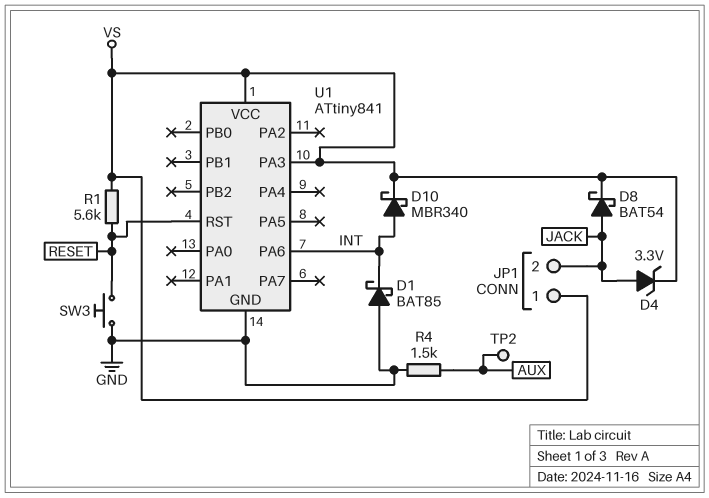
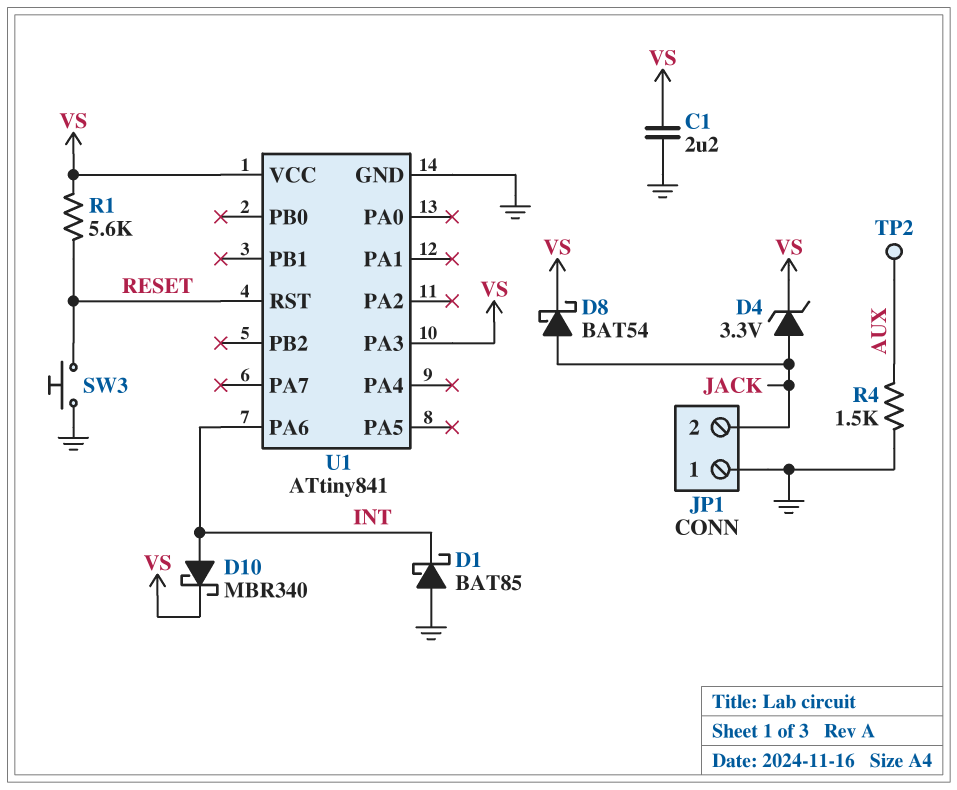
C1: none -> 2.2uF (GND, VS)
JP1 pin 1: VS -> GND

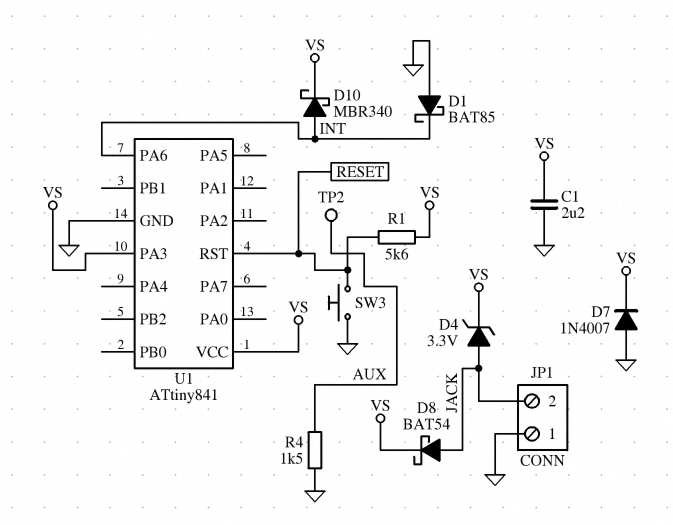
D7: none -> diode 1N4007 (A GND, K VS)

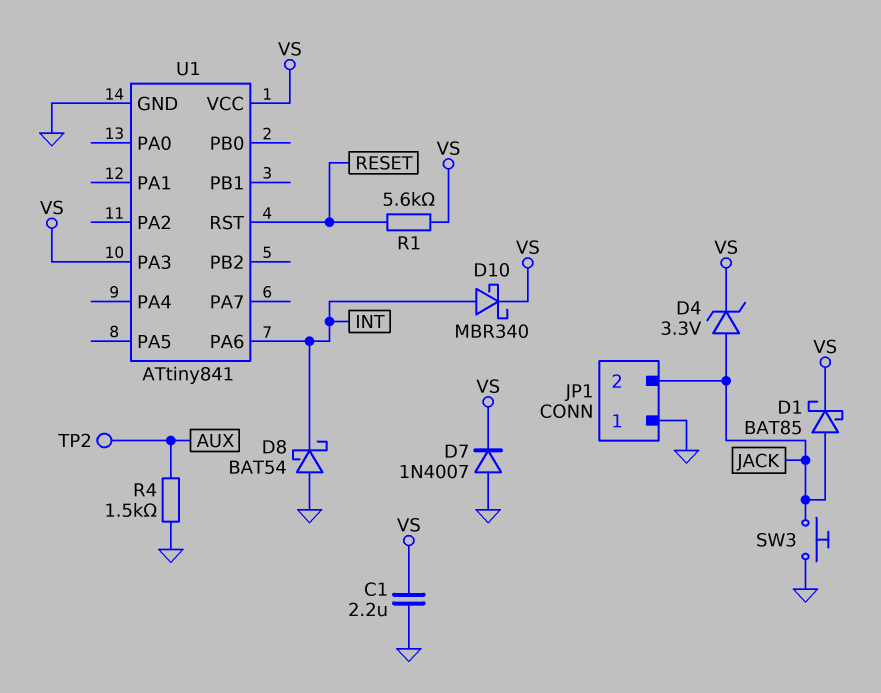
D1: schottky BAT85 (A GND, K INT) -> schottky BAT85 (A JACK, K VS)
D8: schottky BAT54 (A JACK, K VS) -> schottky BAT54 (A GND, K INT)
SW3: button (GND, RESET) -> button (GND, JACK)

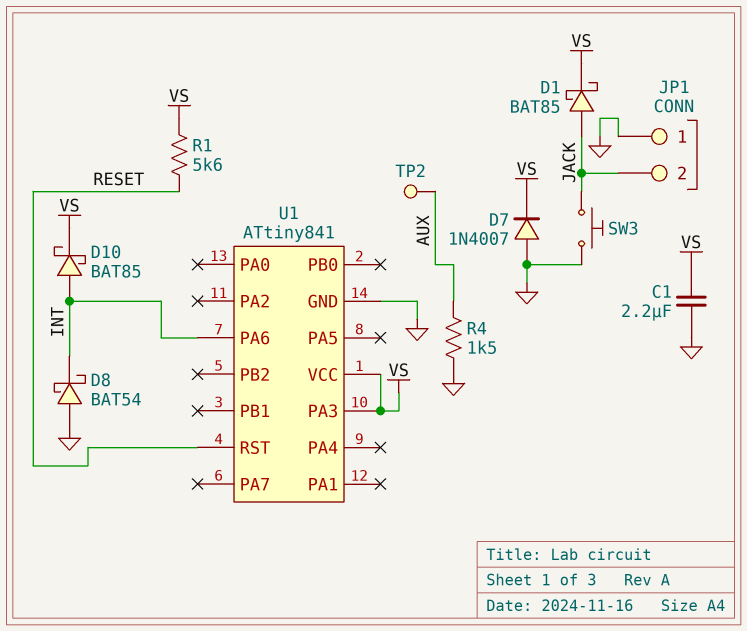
D4: zener 3.3V (A JACK, K VS) -> none
D10: schottky MBR340 (A INT, K VS) -> schottky BAT85 (A INT, K VS)

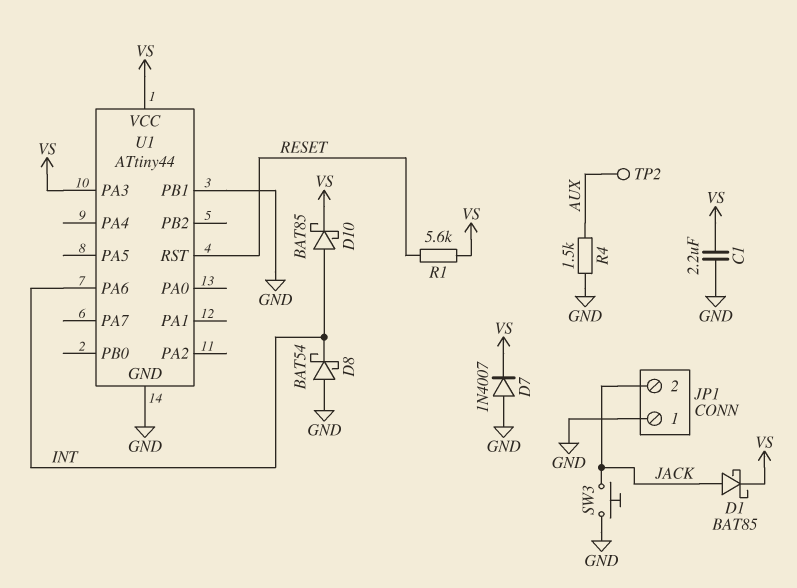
U1: ATtiny841 -> ATtiny44
U1 pin PB1: none -> GND

